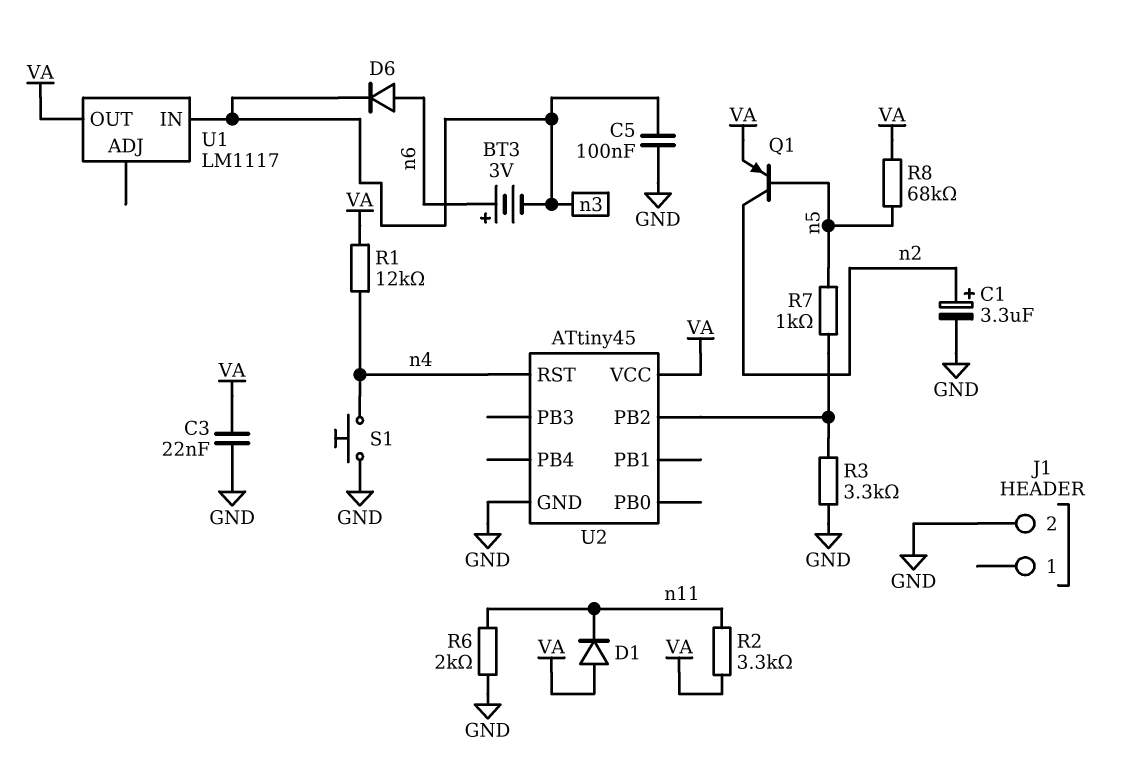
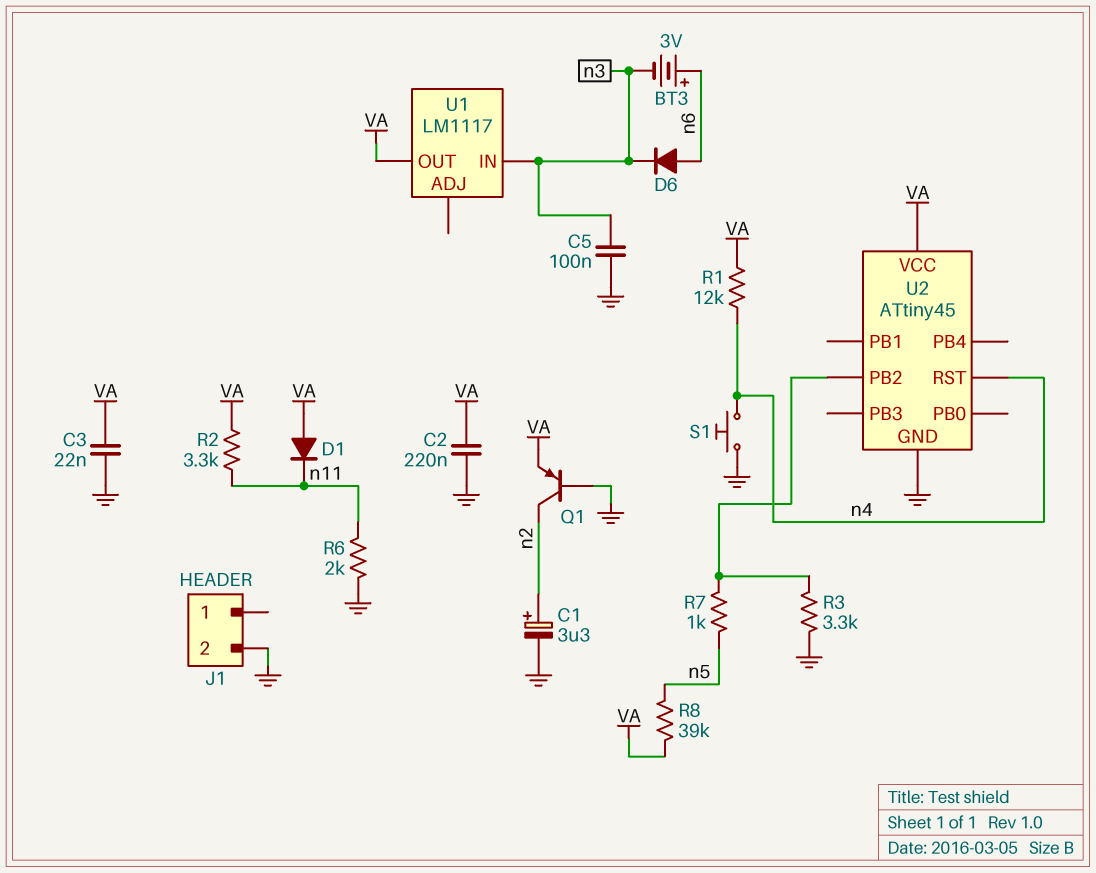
C2: none -> 220nF (GND, VA)
Q1: PNP (B n5, C n2, E VA) -> PNP (B GND, C n2, E VA)
R8: 68k (VA, n5) -> 39k (VA, n5)

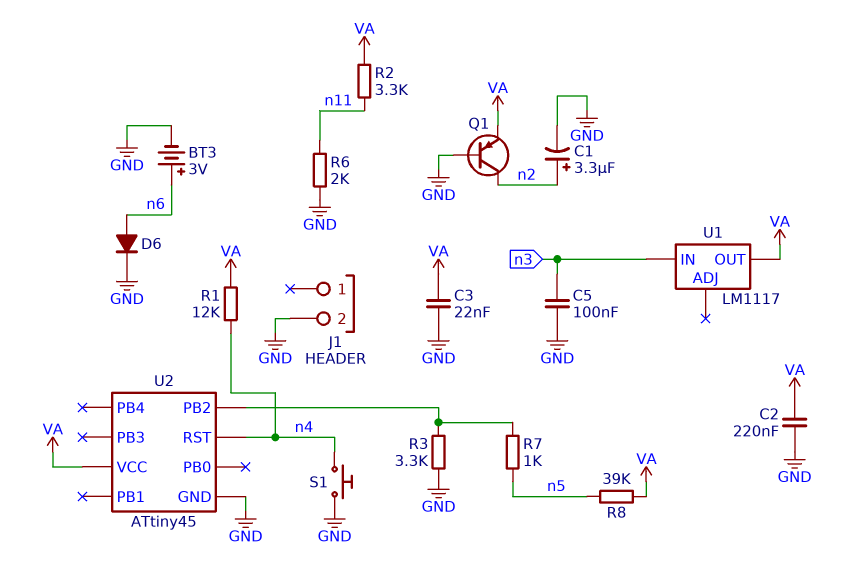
BT3: 3V (plus n6, minus n3) -> 3V (plus n6, minus GND)
D1: diode (A VA, K n11) -> none
D6: diode (A n6, K n3) -> diode (A n6, K GND)

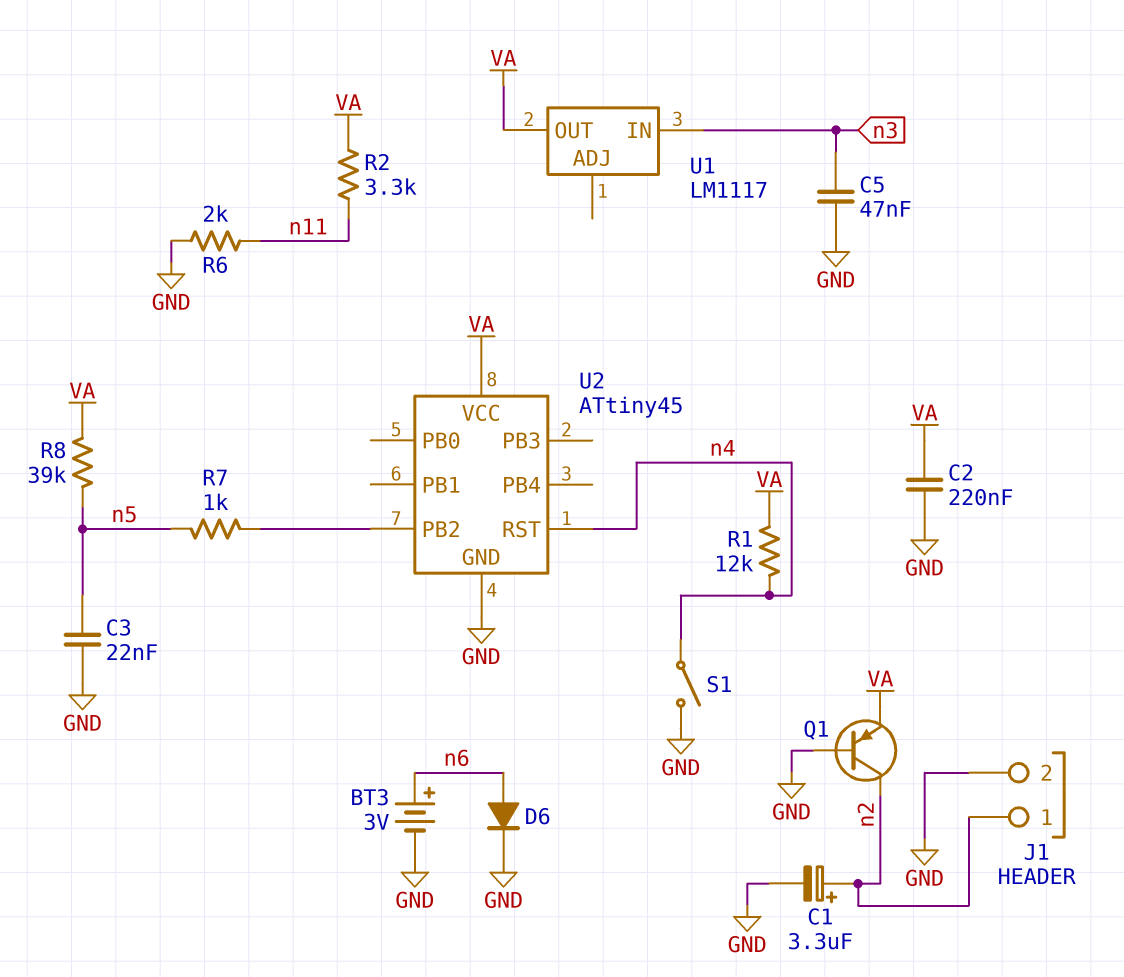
C3: 22nF (GND, VA) -> 22nF (GND, n5)
C5: 100nF (GND, n3) -> 47nF (GND, n3)
J1 pin 1: none -> n2
R3: 3.3k (GND, U2/PB2) -> none
S1: button (GND, n4) -> switch (GND, n4)

